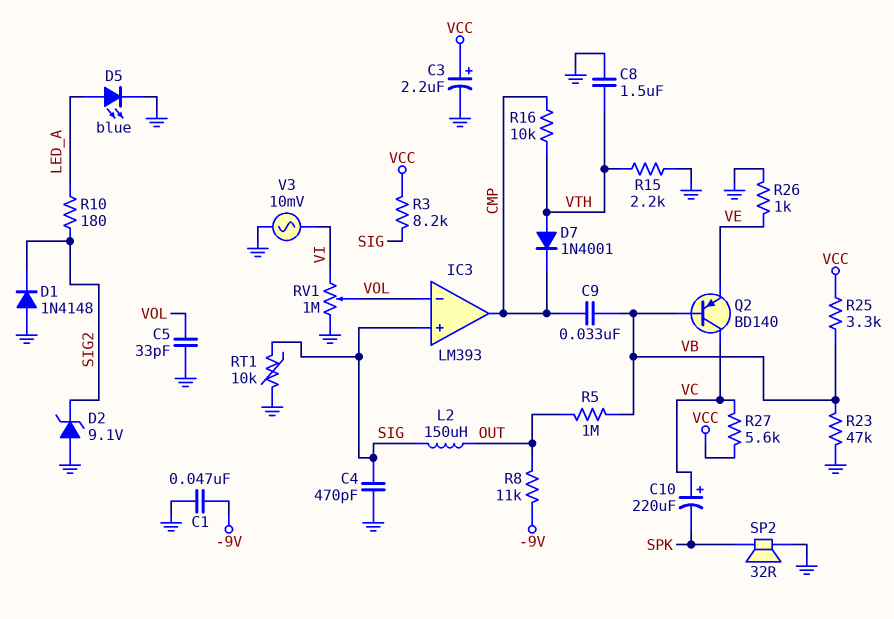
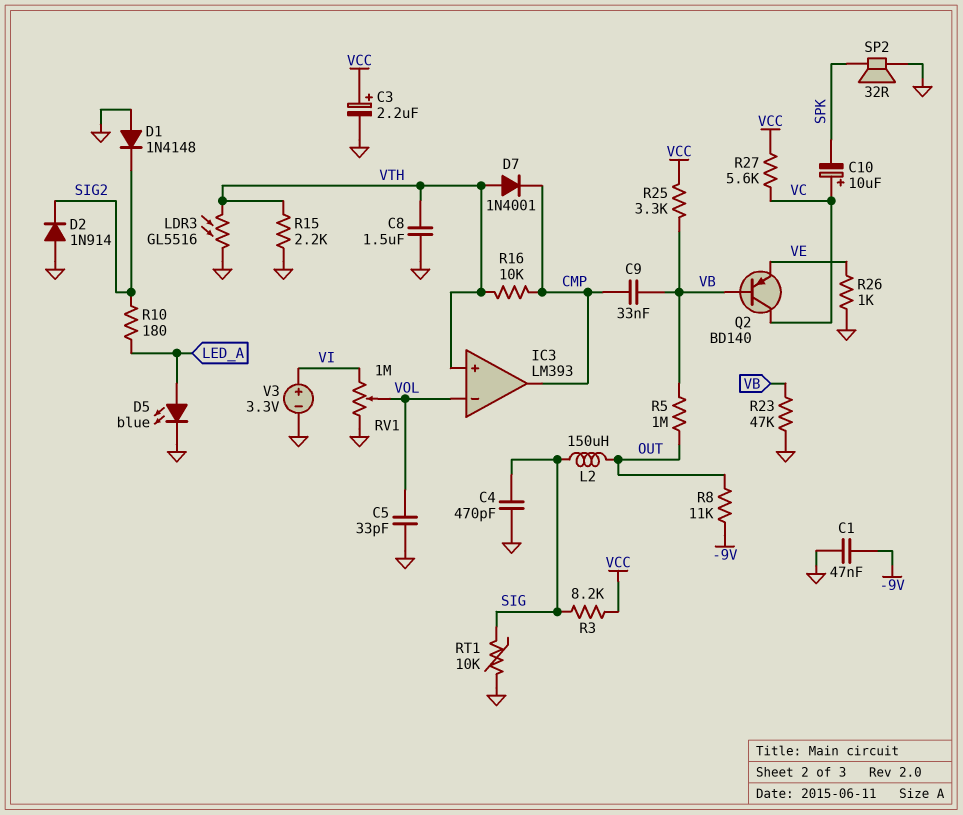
C10: 220uF (plus VC, minus SPK) -> 10uF (plus VC, minus SPK)
D2: zener 9.1V (A GND, K SIG2) -> diode 1N914 (A GND, K SIG2)
IC3 pin in+: SIG -> VTH
LDR3: none -> GL5516 (GND, VTH)
V3: AC 10mV (GND, VI) -> 3.3V (plus VI, minus GND)

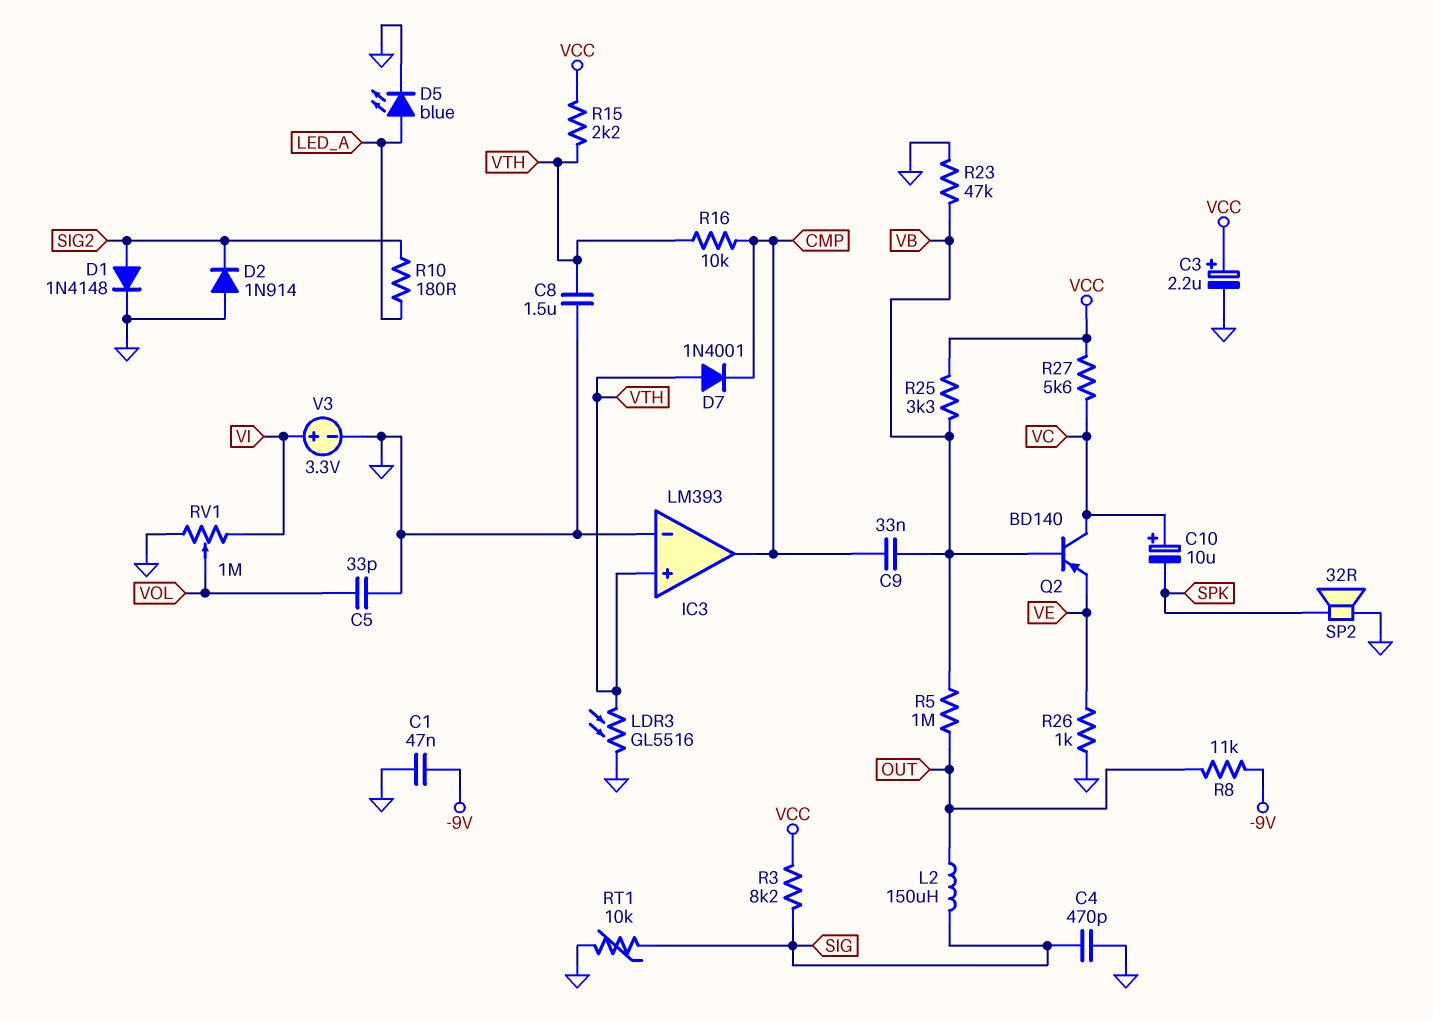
D1: diode 1N4148 (A GND, K SIG2) -> diode 1N4148 (A SIG2, K GND)
IC3 pin in-: VOL -> GND
R15: 2.2k (GND, VTH) -> 2.2k (VCC, VTH)

